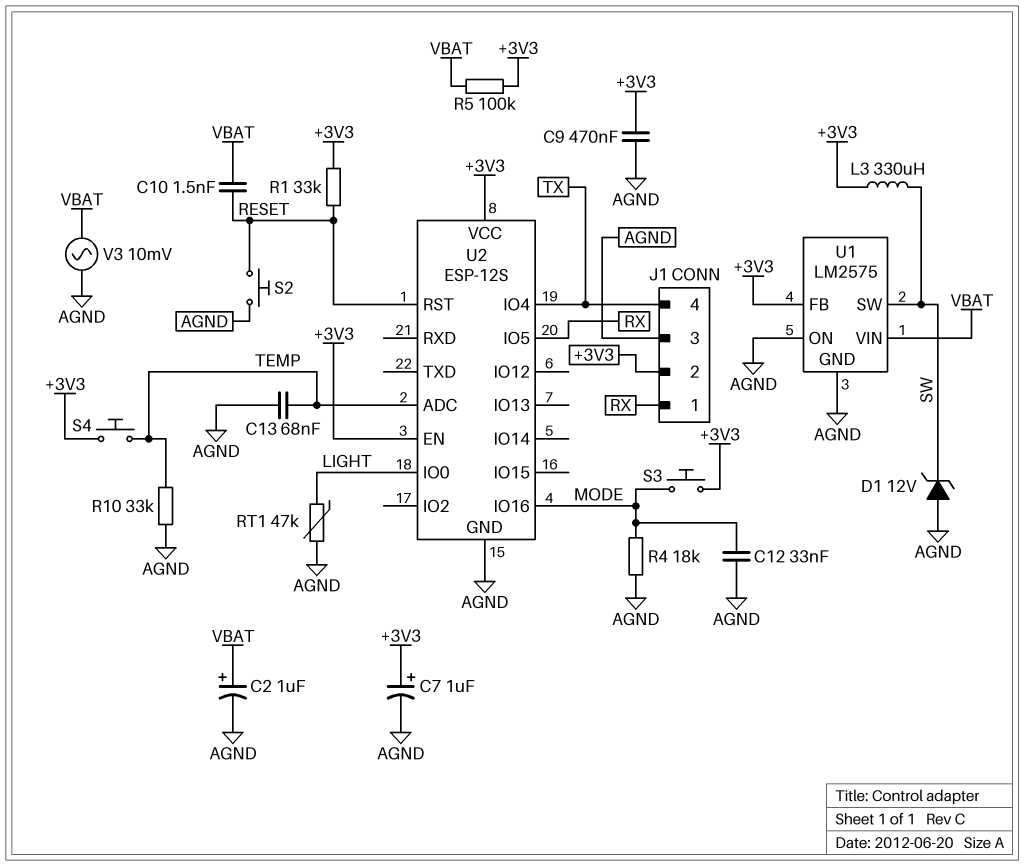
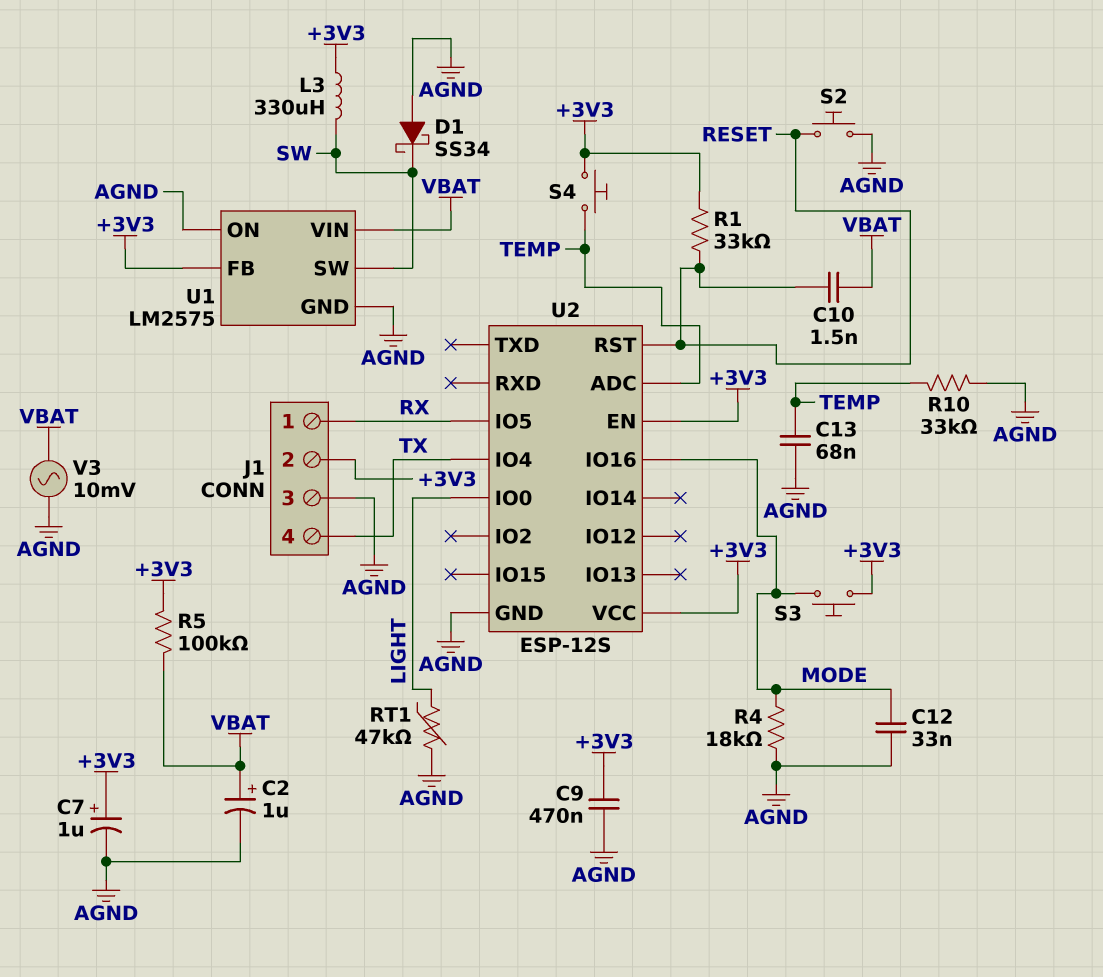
D1: zener 12V (A AGND, K SW) -> schottky SS34 (A AGND, K SW)

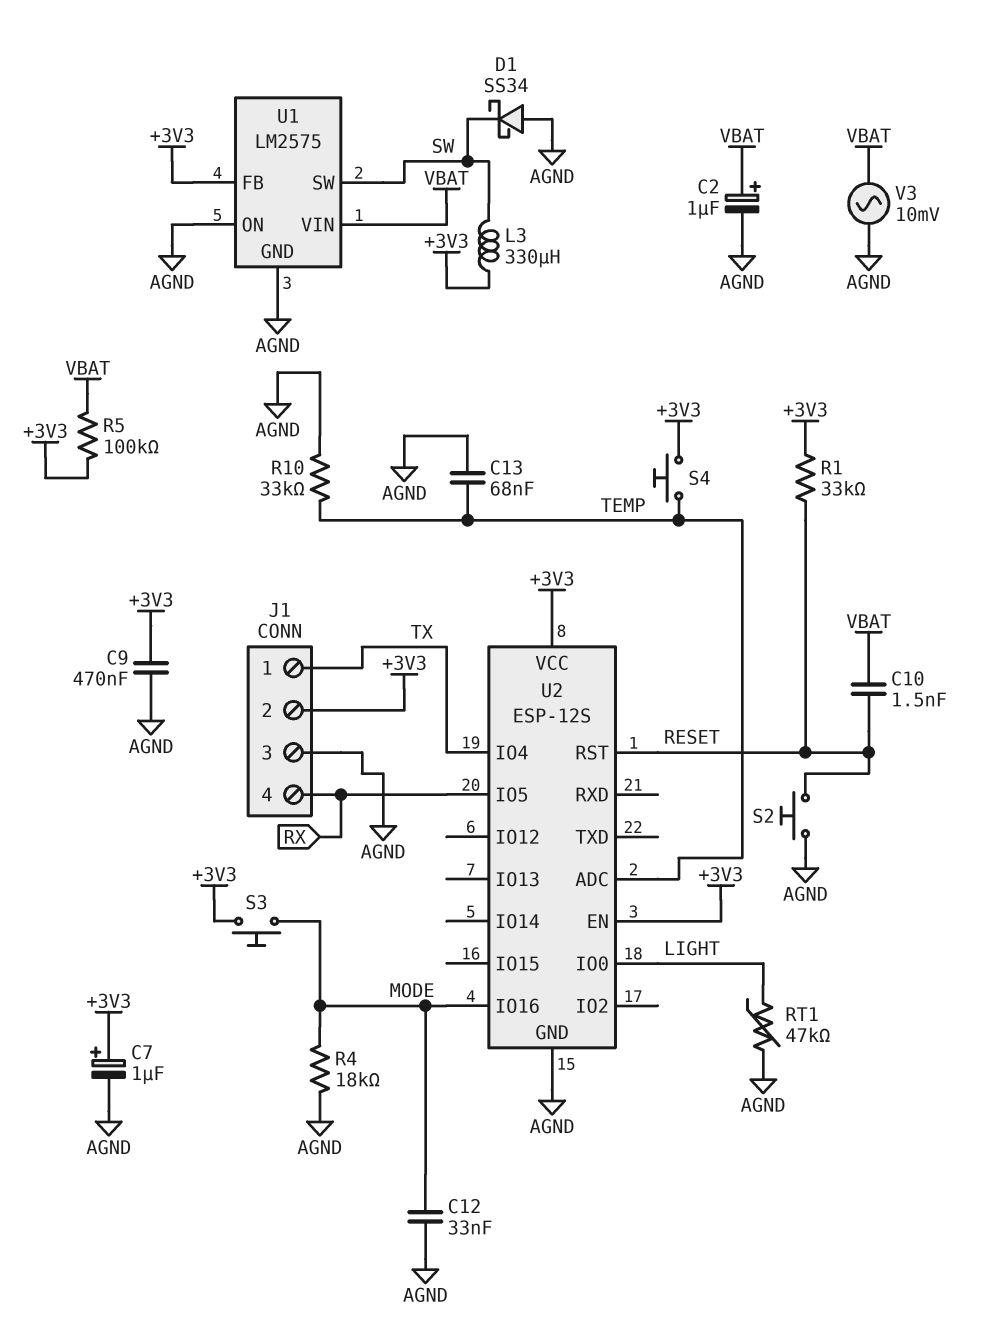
J1 pin 1: RX -> TX
J1 pin 4: TX -> RX

